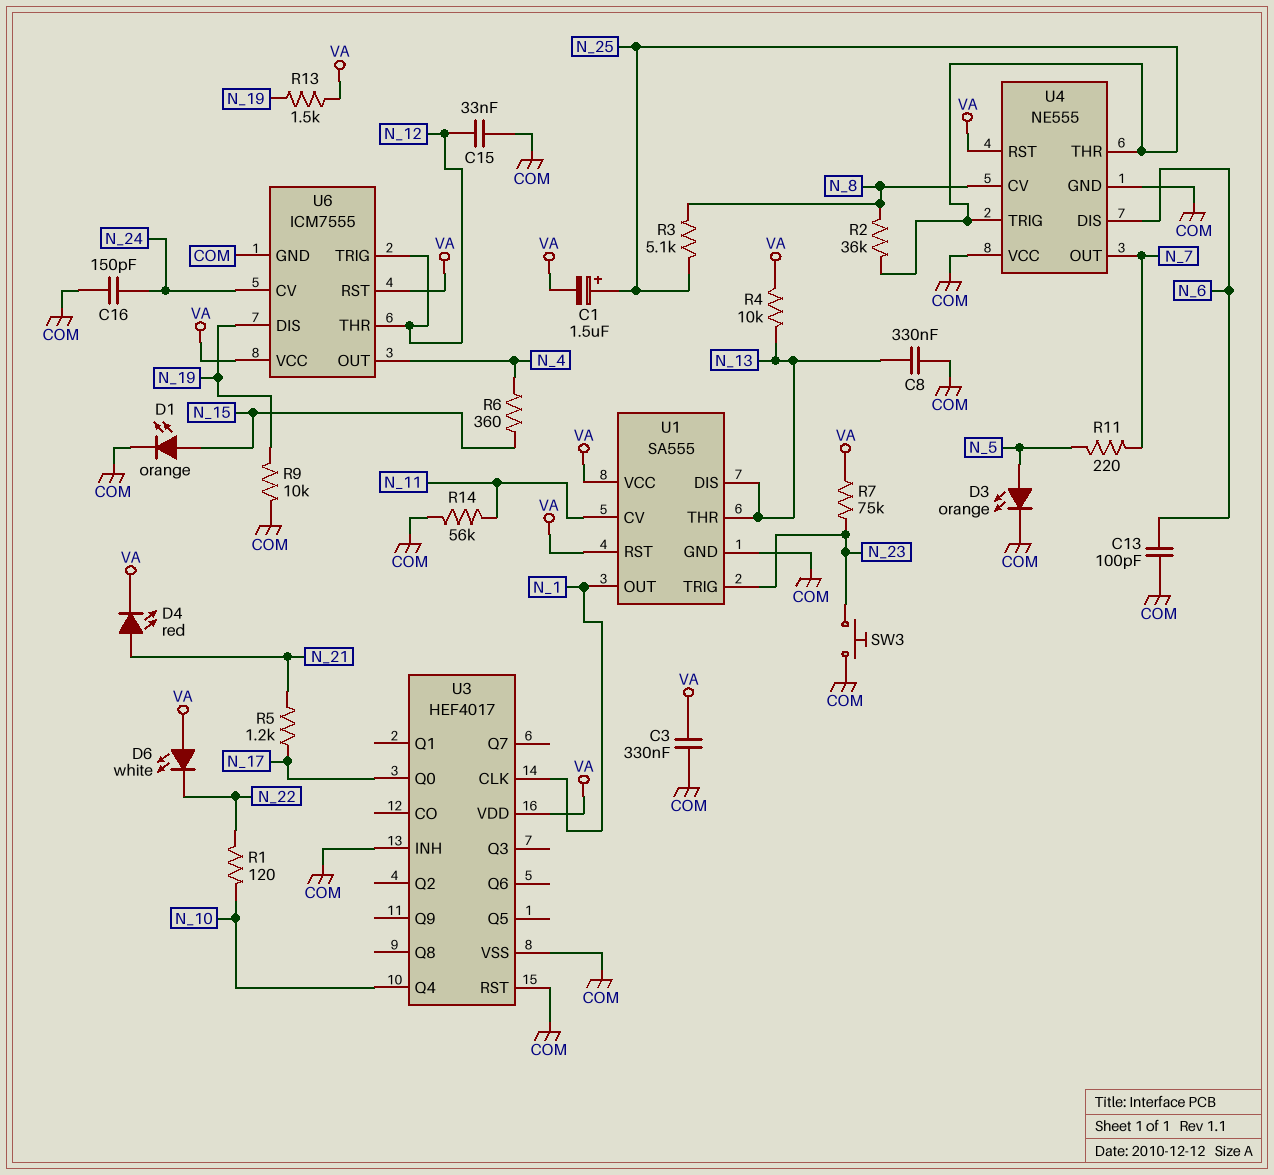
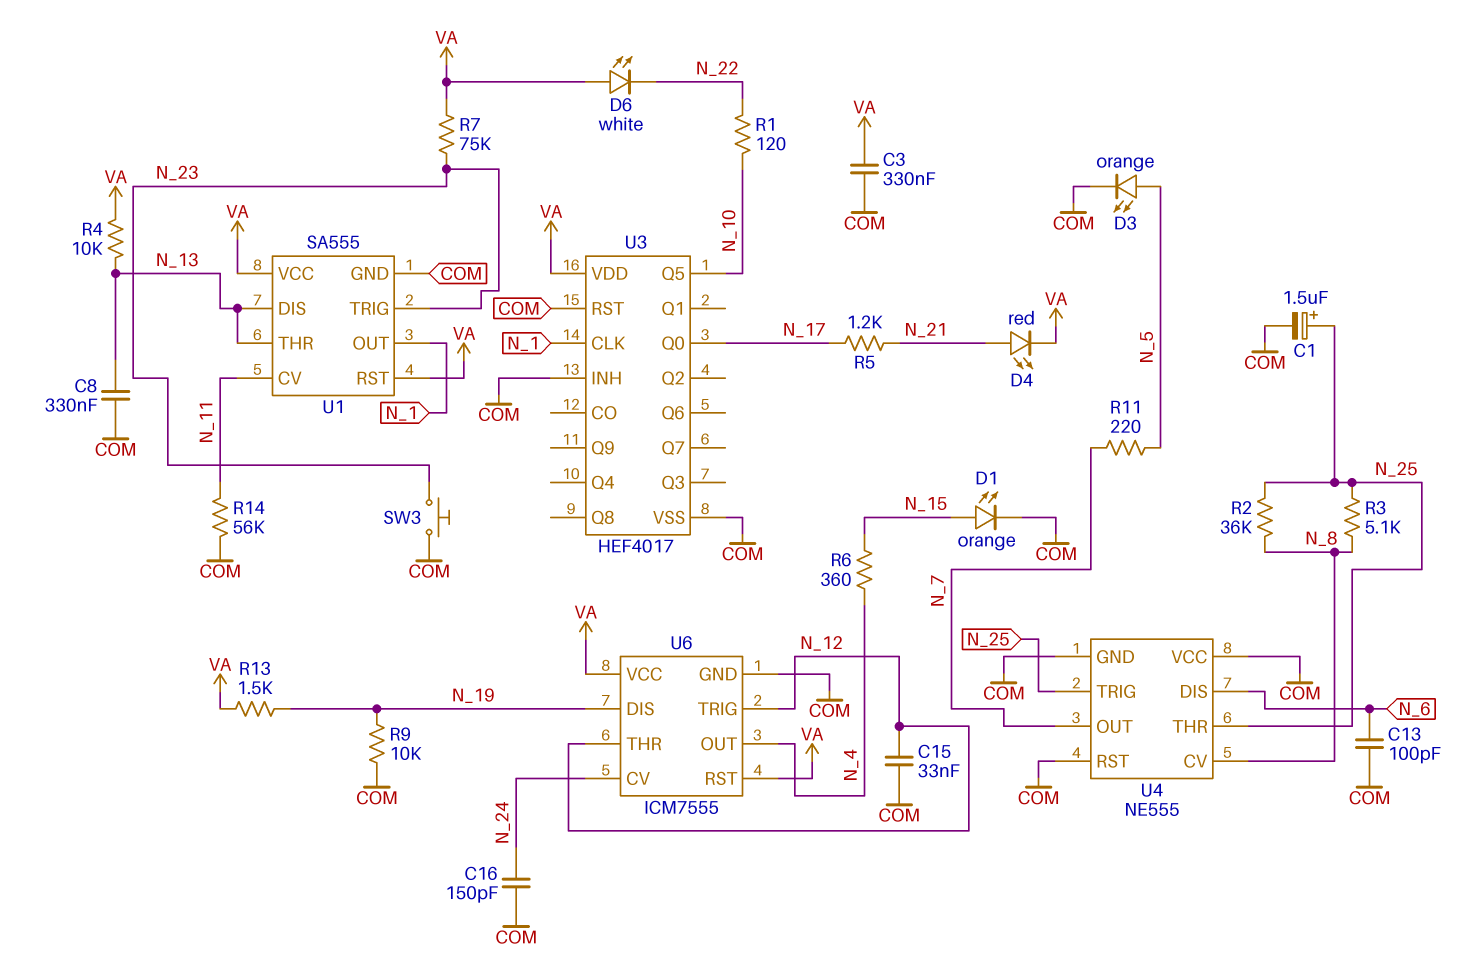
C1: 1.5uF (plus N_25, minus VA) -> 1.5uF (plus N_25, minus COM)
U3 pin Q4: N_10 -> none
U3 pin Q5: none -> N_10
U4 pin RST: VA -> COM

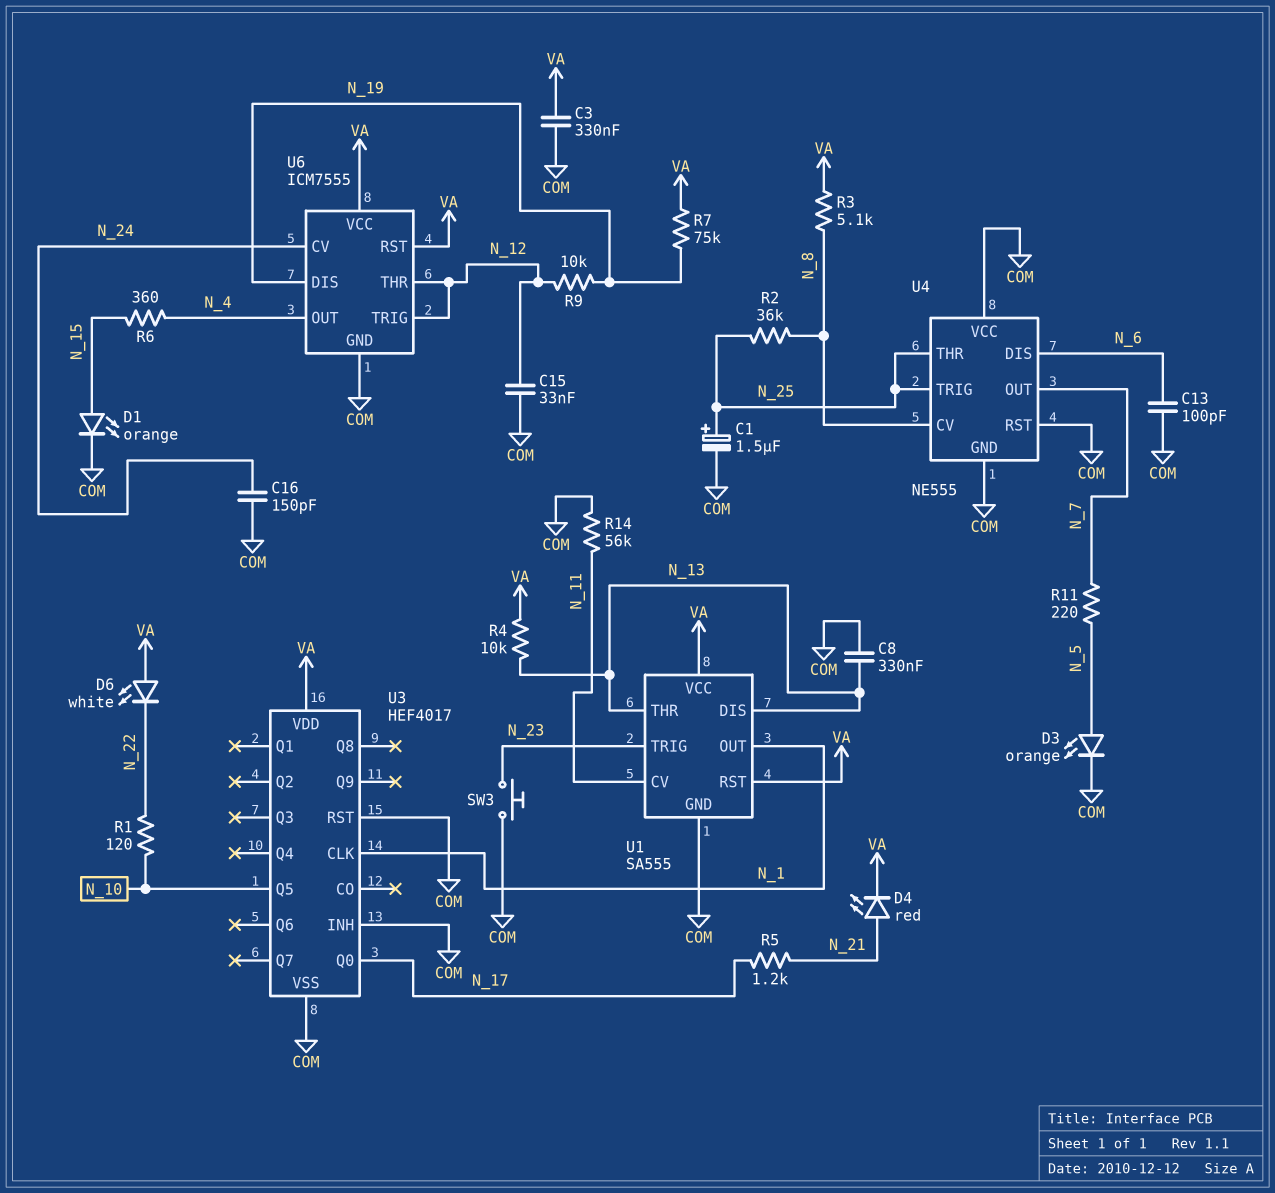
R3: 5.1k (N_8, N_25) -> 5.1k (N_8, VA)
R7: 75k (N_23, VA) -> 75k (N_19, VA)
R9: 10k (COM, N_19) -> 10k (N_12, N_19)
R13: 1.5k (N_19, VA) -> none

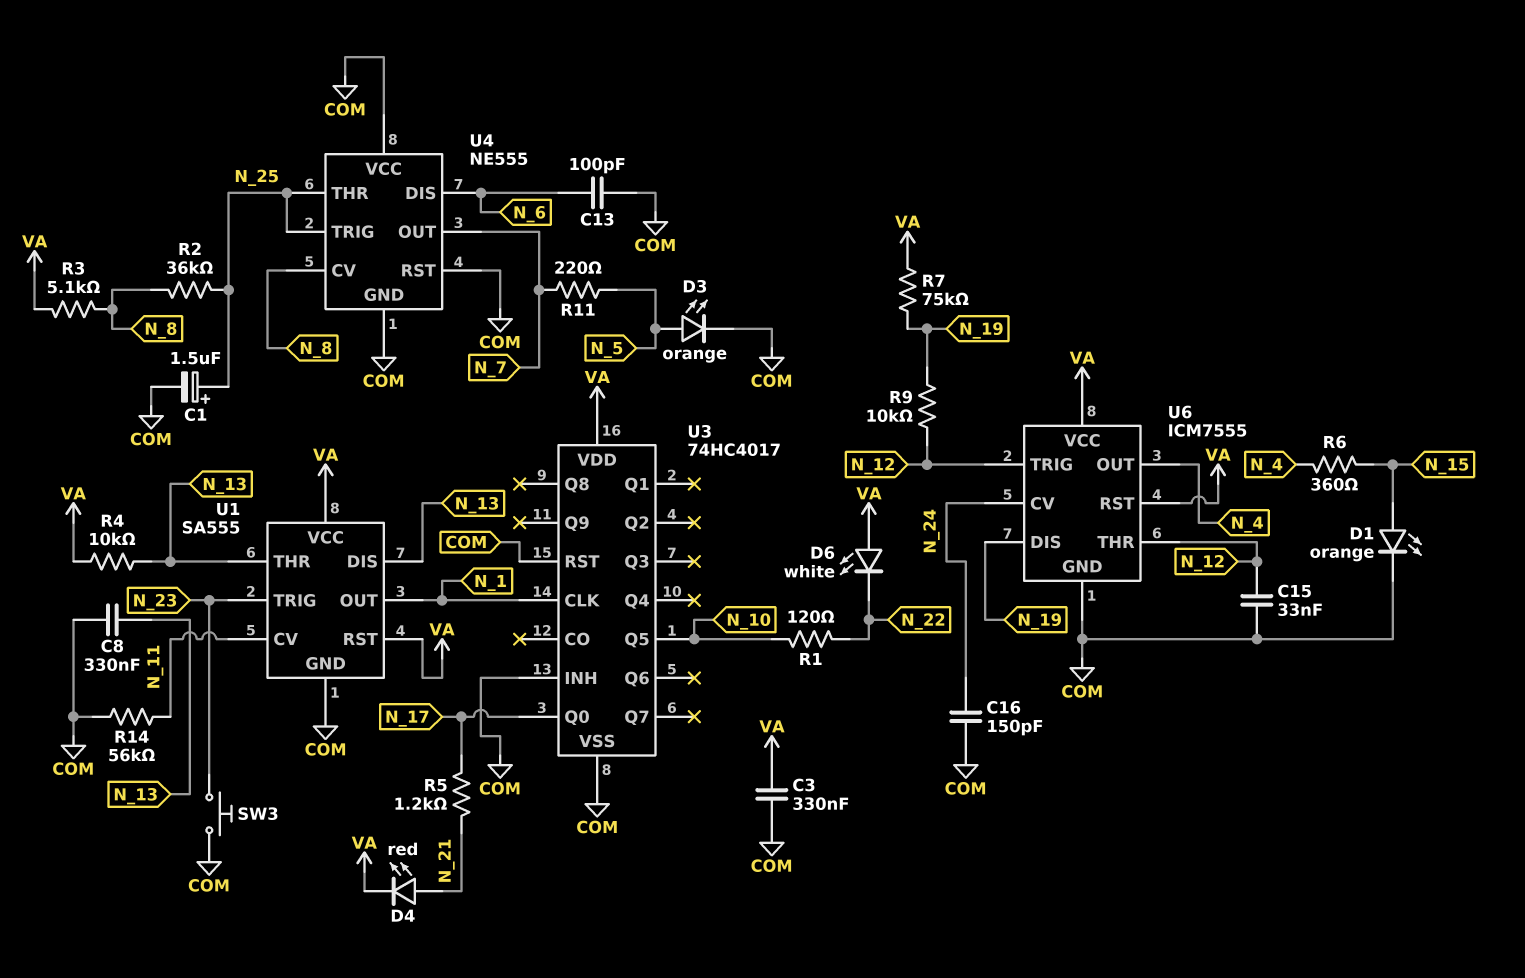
U3: HEF4017 -> 74HC4017

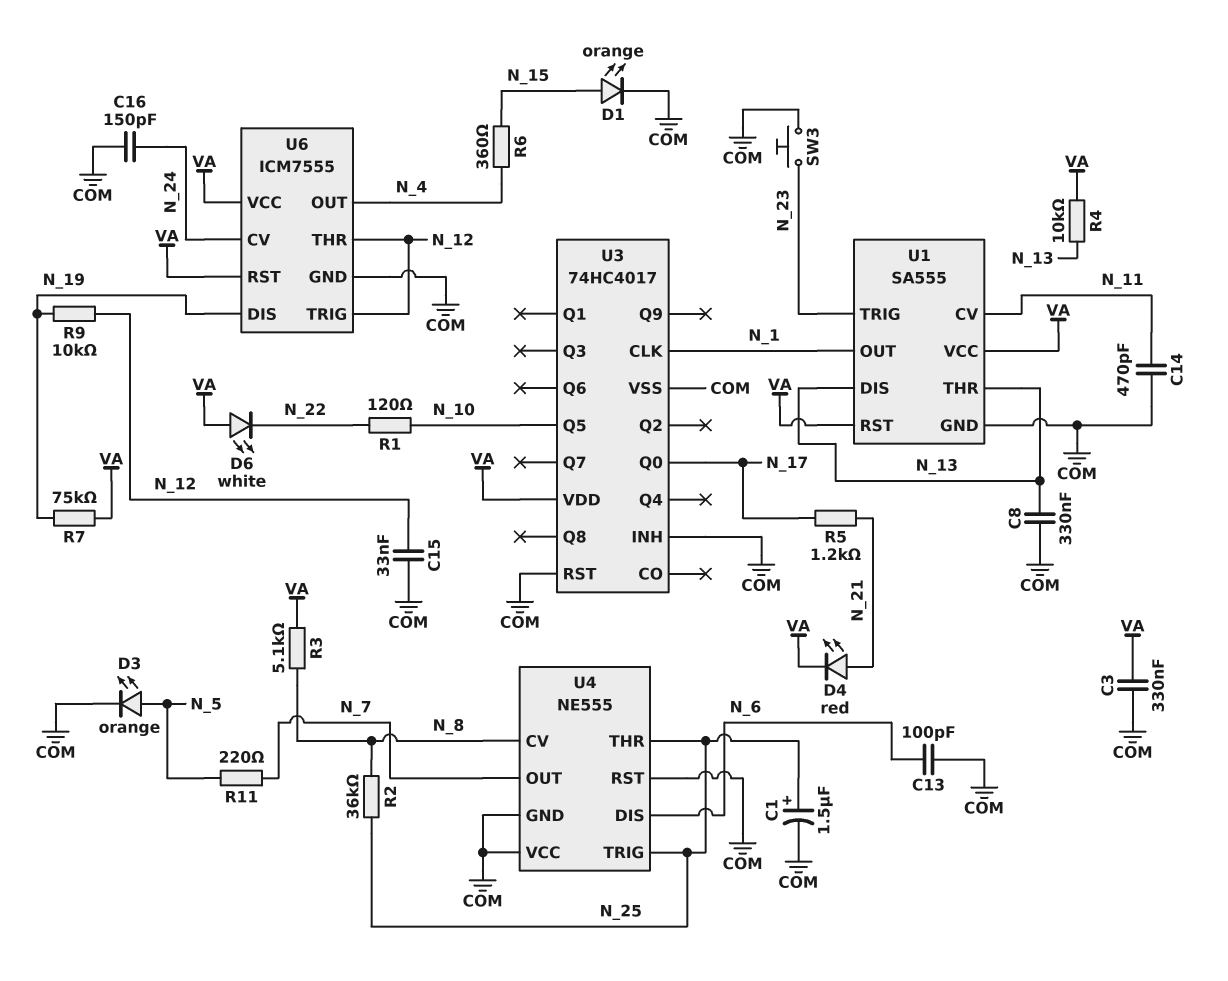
C14: none -> 470pF (COM, N_11)
R14: 56k (COM, N_11) -> none

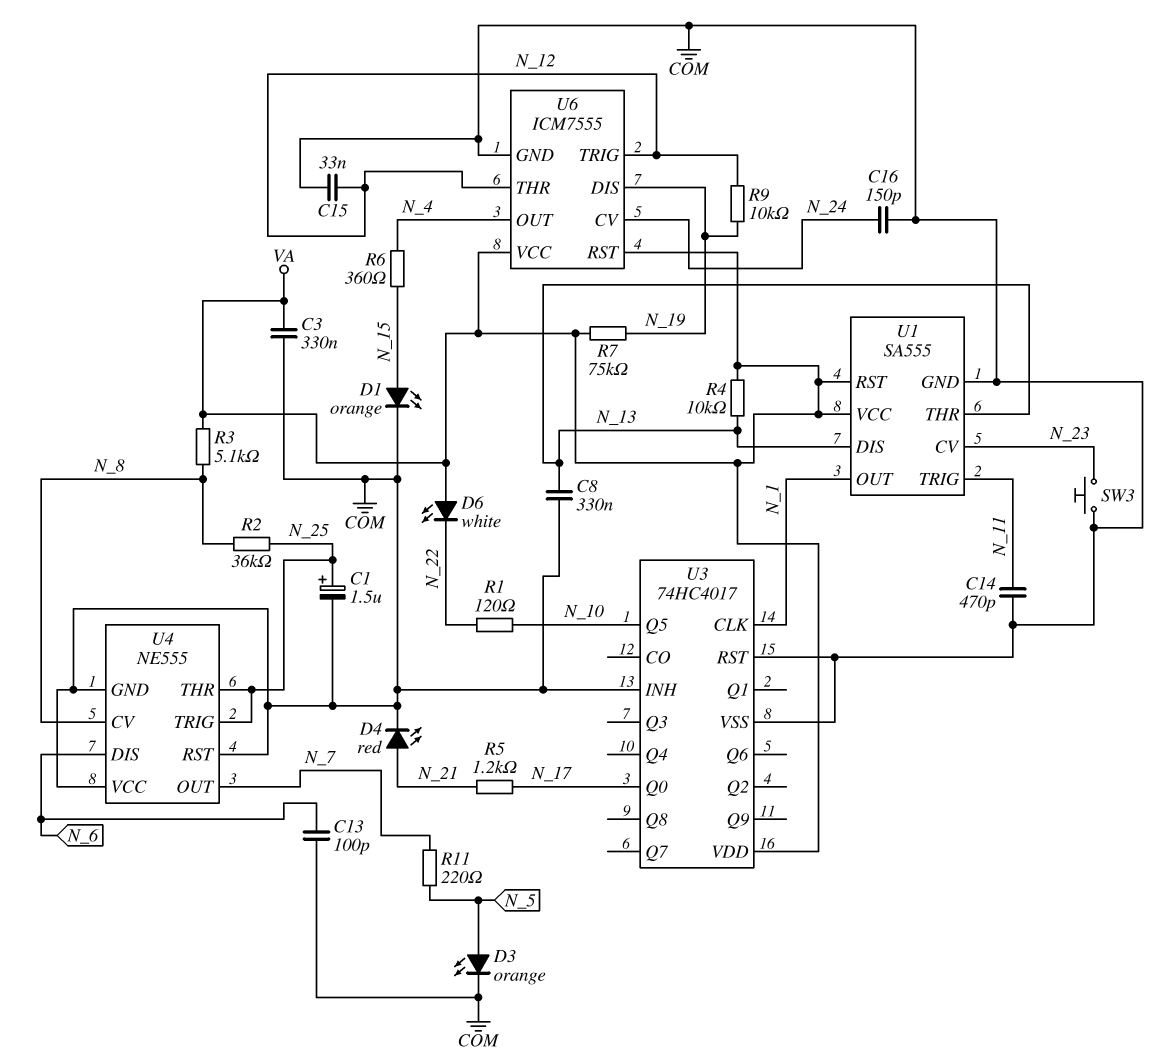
D4: LED red (A N_21, K VA) -> LED red (A N_21, K COM)
U1 pin CV: N_11 -> N_23
U1 pin TRIG: N_23 -> N_11

